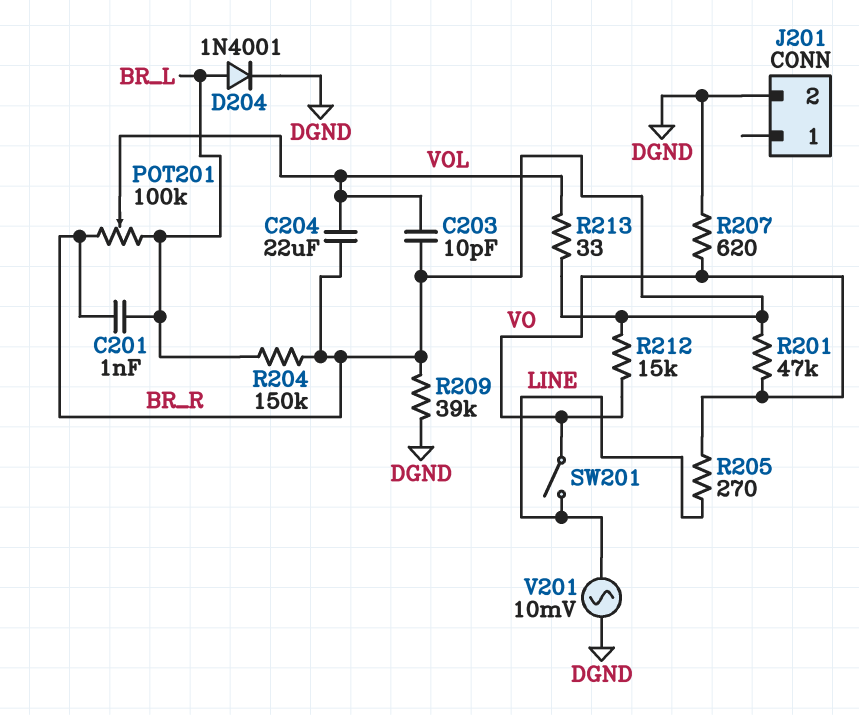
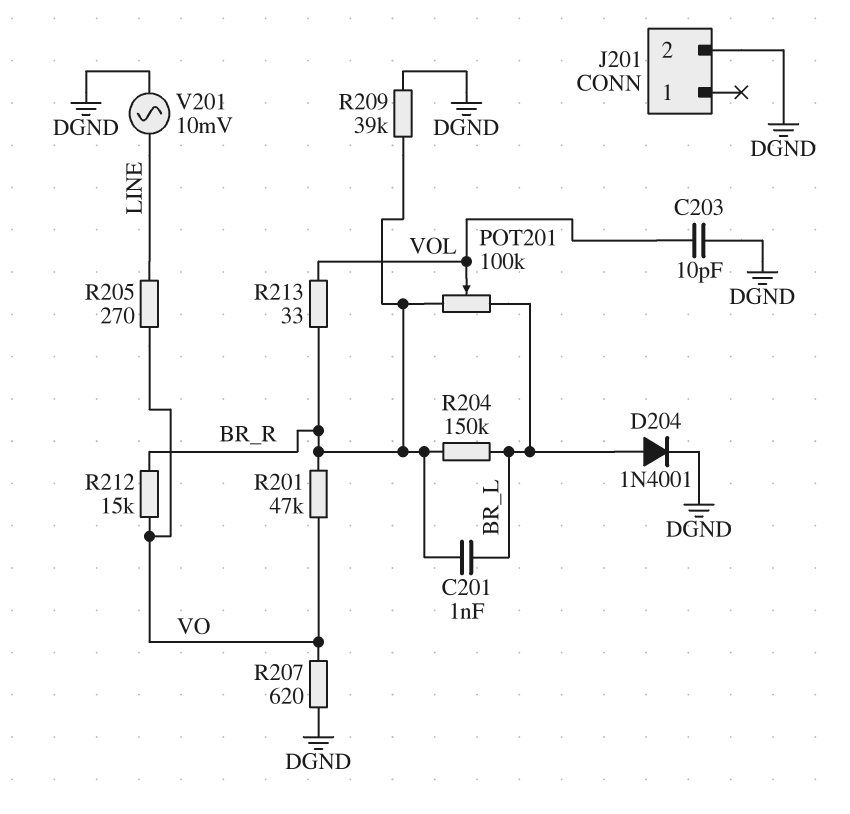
C203: 10pF (BR_R, VOL) -> 10pF (DGND, VOL)
C204: 22uF (BR_R, VOL) -> none
SW201: switch (LINE, VO) -> none

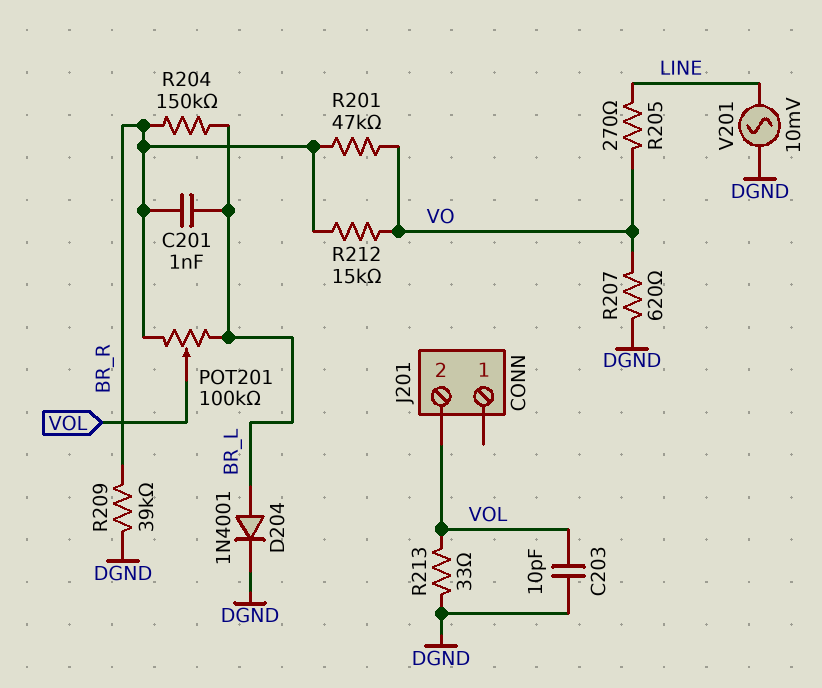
J201 pin 2: DGND -> VOL
R213: 33 (BR_R, VOL) -> 33 (DGND, VOL)

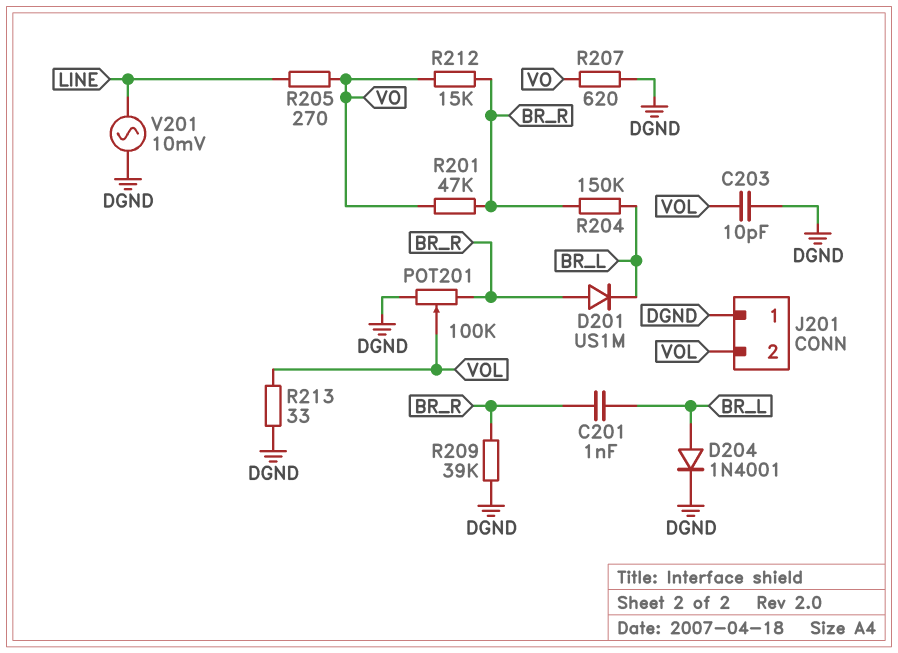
D201: none -> diode US1M (A BR_R, K BR_L)
J201 pin 1: none -> DGND
POT201: 100k (BR_L, BR_R, wiper VOL) -> 100k (BR_R, DGND, wiper VOL)

